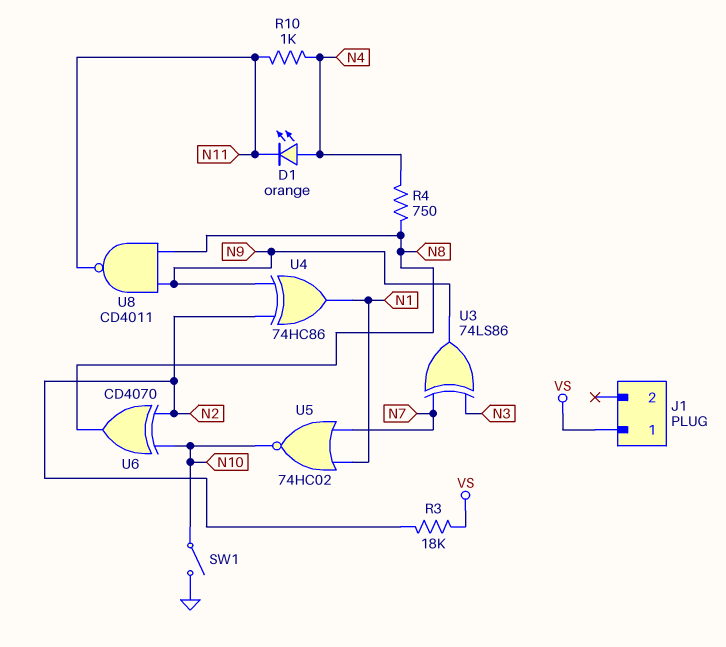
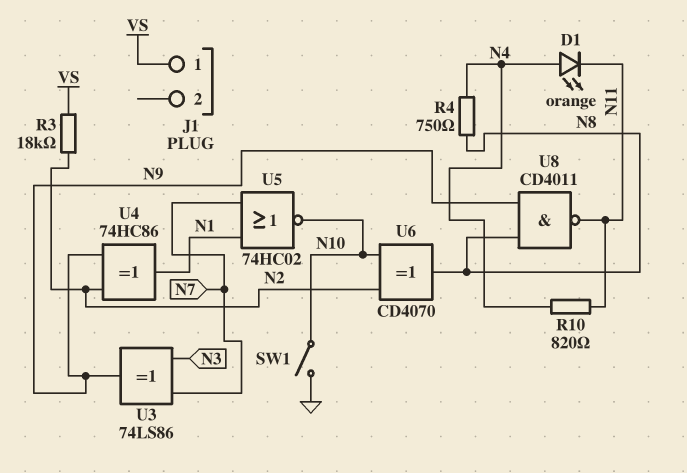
R10: 1k (N4, N11) -> 820 (N4, N11)

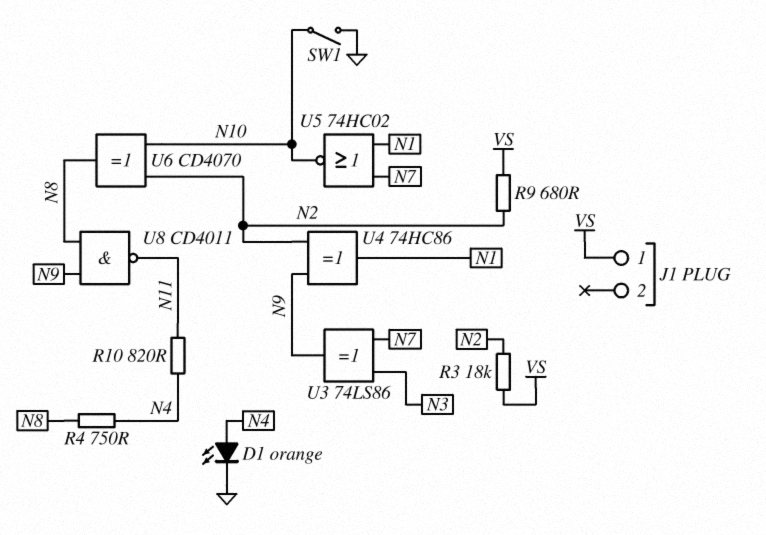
D1: LED orange (A N4, K N11) -> LED orange (A N4, K GND)
R9: none -> 680 (N2, VS)

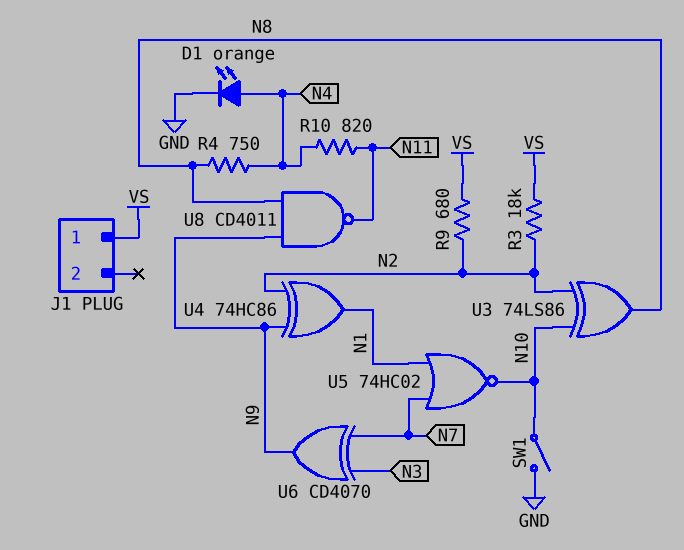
U3: XOR 74LS86 (in N3, in N7, out N9) -> XOR 74LS86 (in N2, in N10, out N8)
U6: XOR CD4070 (in N2, in N10, out N8) -> XOR CD4070 (in N3, in N7, out N9)

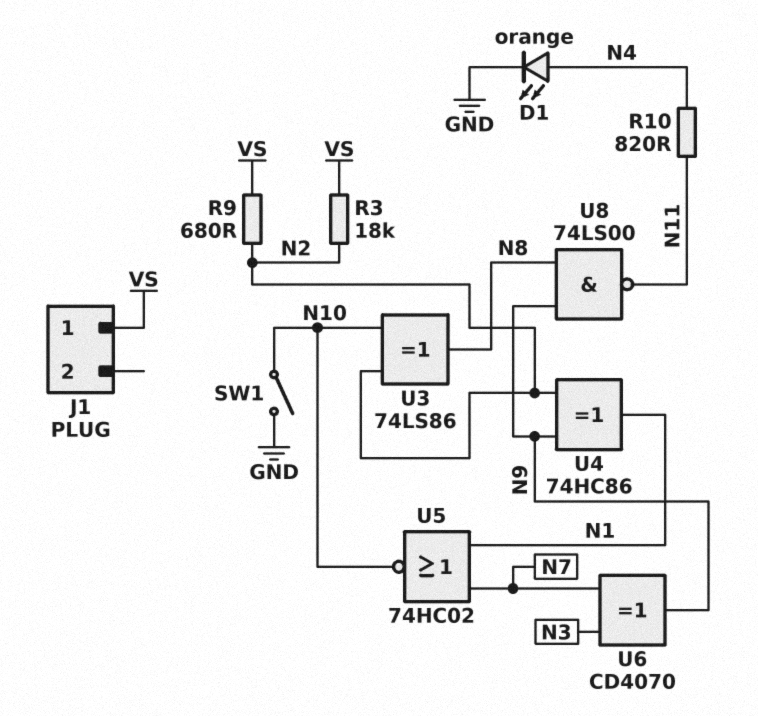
R4: 750 (N4, N8) -> none
U8: NAND CD4011 (in N8, in N9, out N11) -> NAND 74LS00 (in N8, in N9, out N11)

